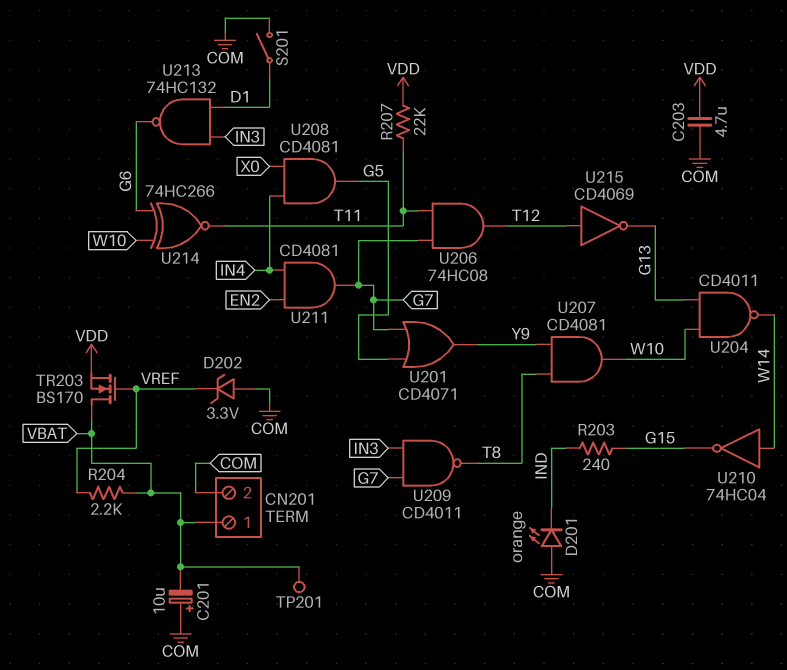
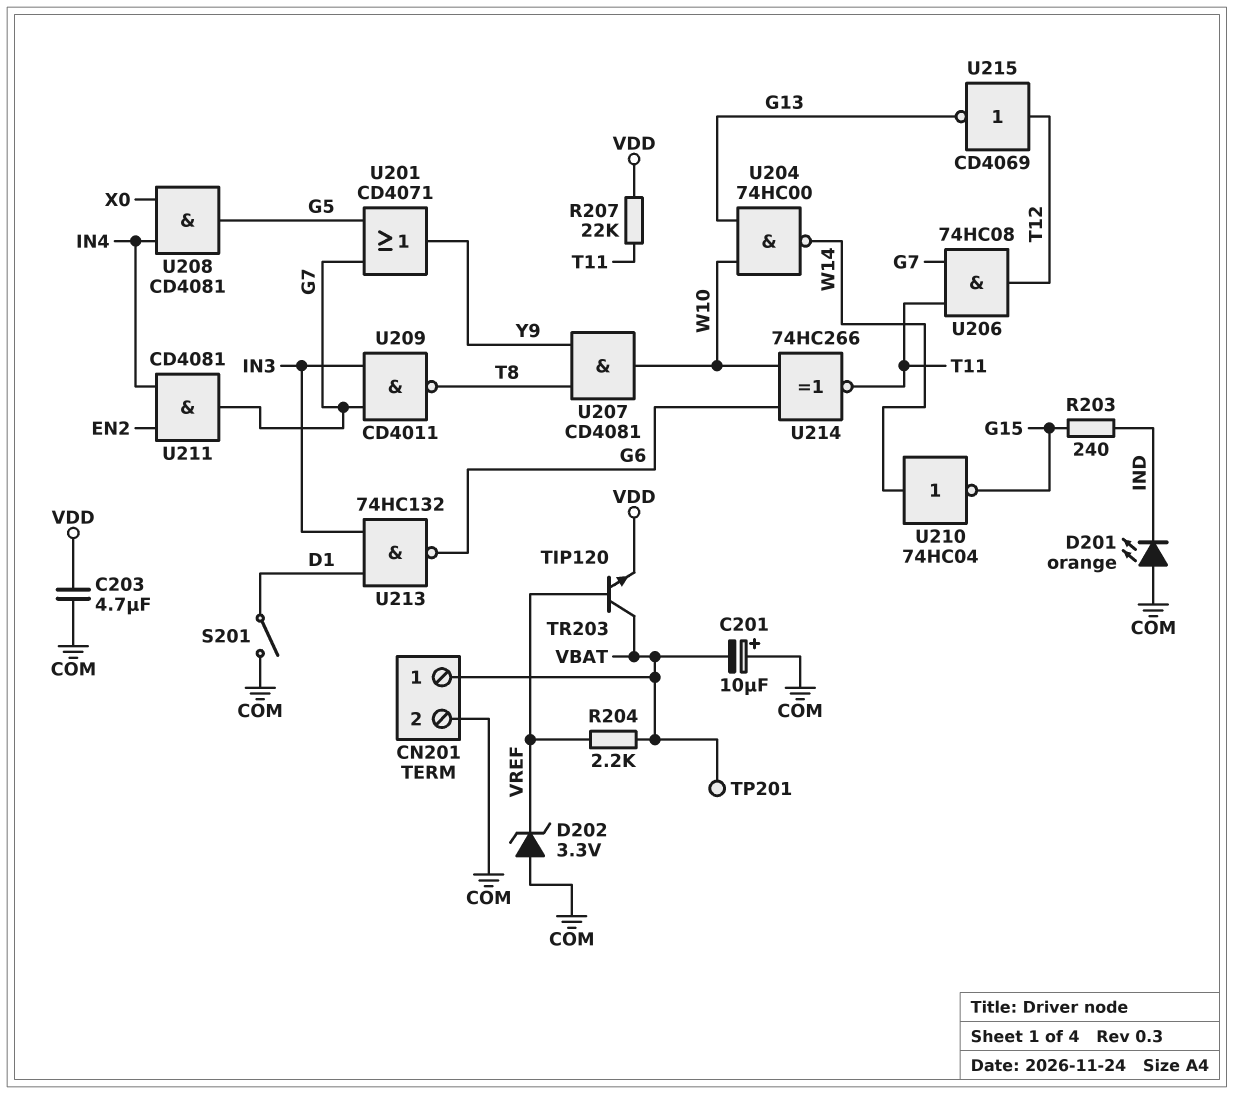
TR203: NMOS BS170 (G VREF, D VBAT, S VDD) -> NPN TIP120 (B VREF, C VBAT, E VDD)
U204: NAND CD4011 (in G13, in W10, out W14) -> NAND 74HC00 (in G13, in W10, out W14)

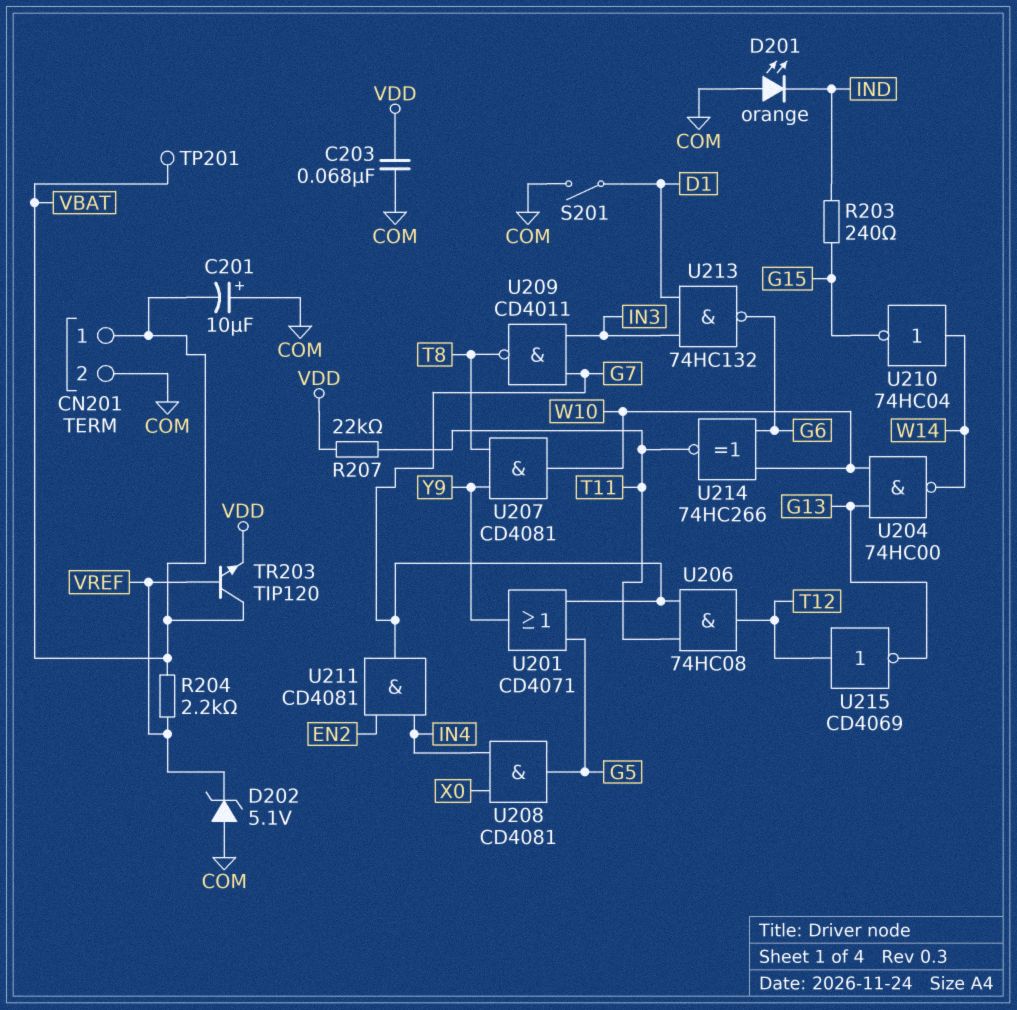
C203: 4.7uF (COM, VDD) -> 68nF (COM, VDD)
D202: zener 3.3V (A COM, K VREF) -> zener 5.1V (A COM, K VREF)

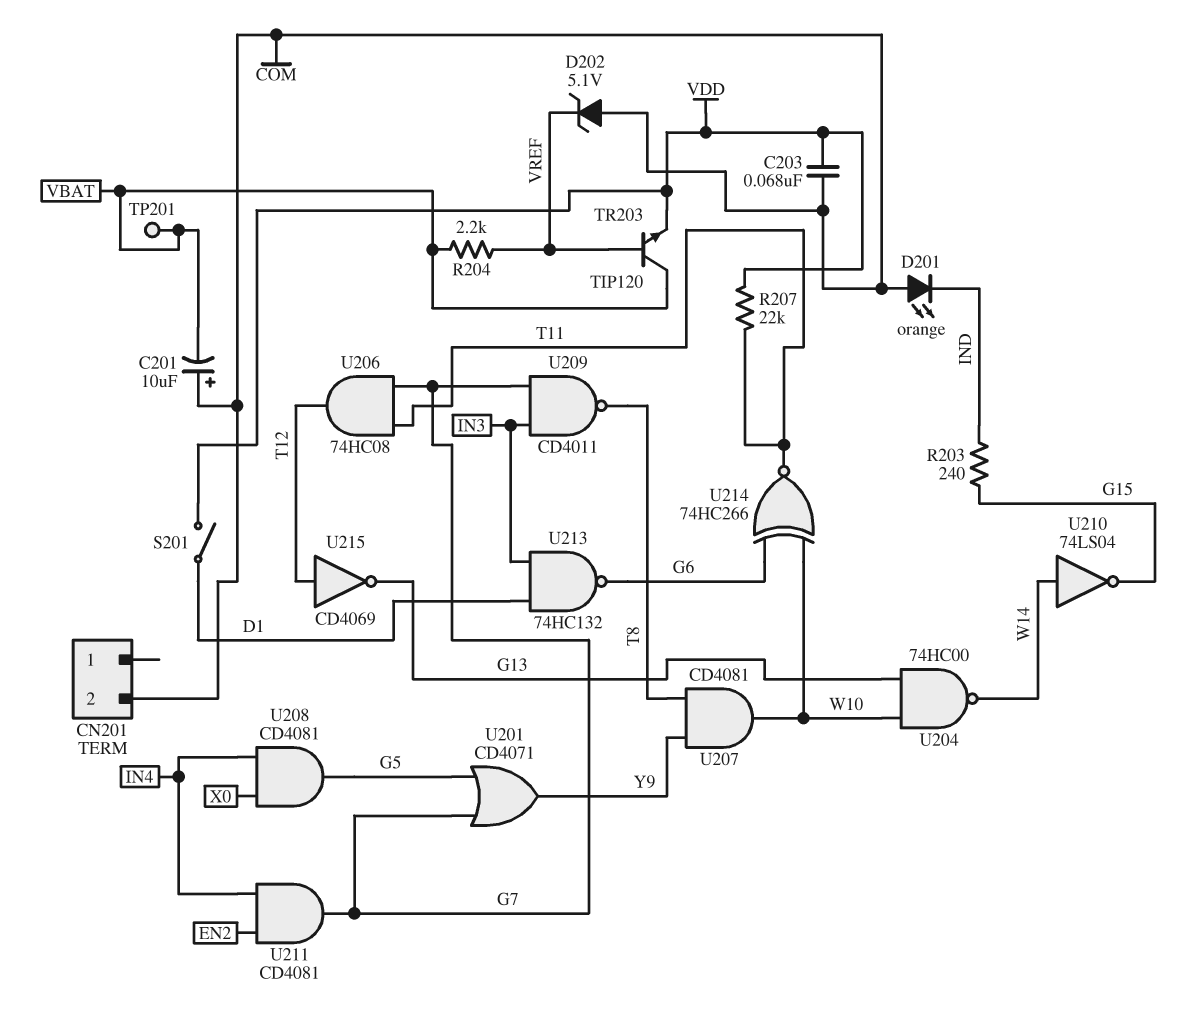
CN201 pin 1: VBAT -> none
S201: switch (COM, D1) -> switch (D1, VDD)
U210: NOT 74HC04 (in W14, out G15) -> NOT 74LS04 (in W14, out G15)

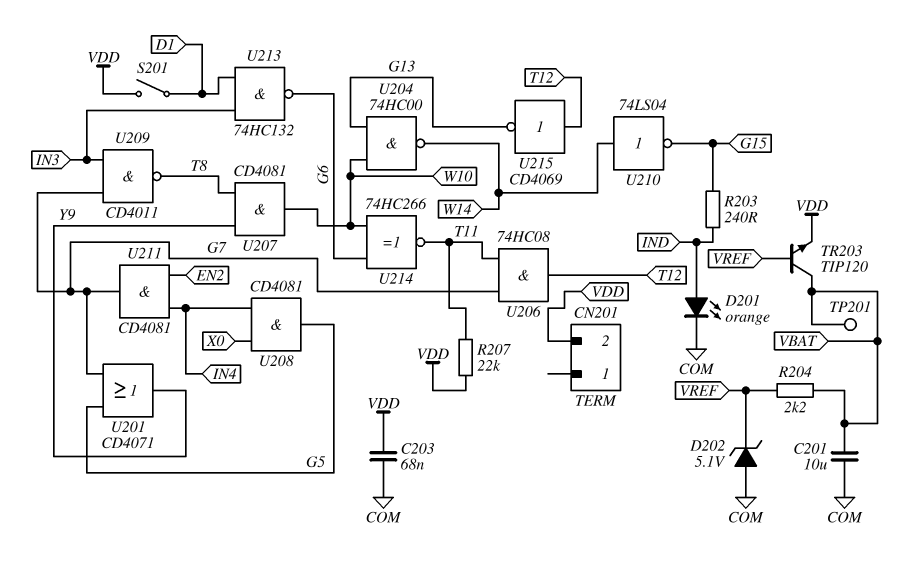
C201: 10uF (plus COM, minus VBAT) -> 10uF (COM, VBAT)
CN201 pin 2: COM -> VDD
D201: LED orange (A COM, K IND) -> LED orange (A IND, K COM)

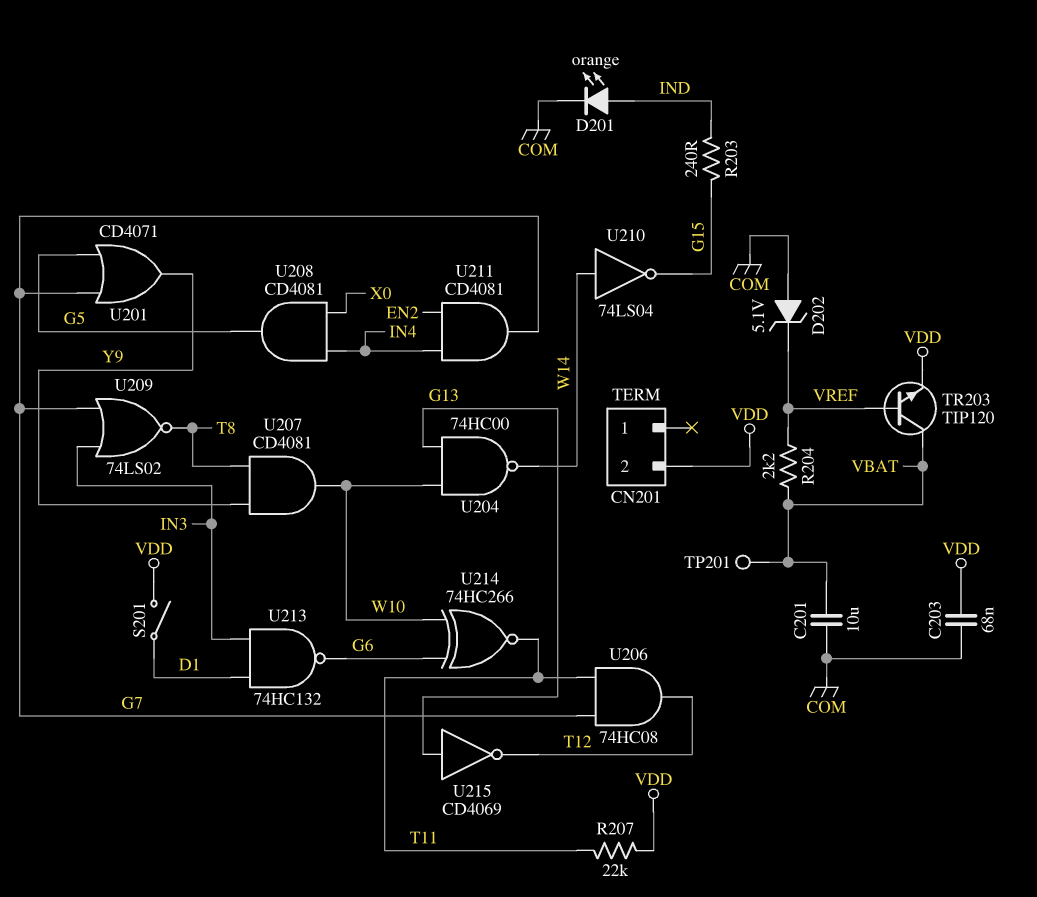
U209: NAND CD4011 (in G7, in IN3, out T8) -> NOR 74LS02 (in G7, in IN3, out T8)
U215: NOT CD4069 (in T12, out G13) -> NOT CD4069 (in G13, out T12)

